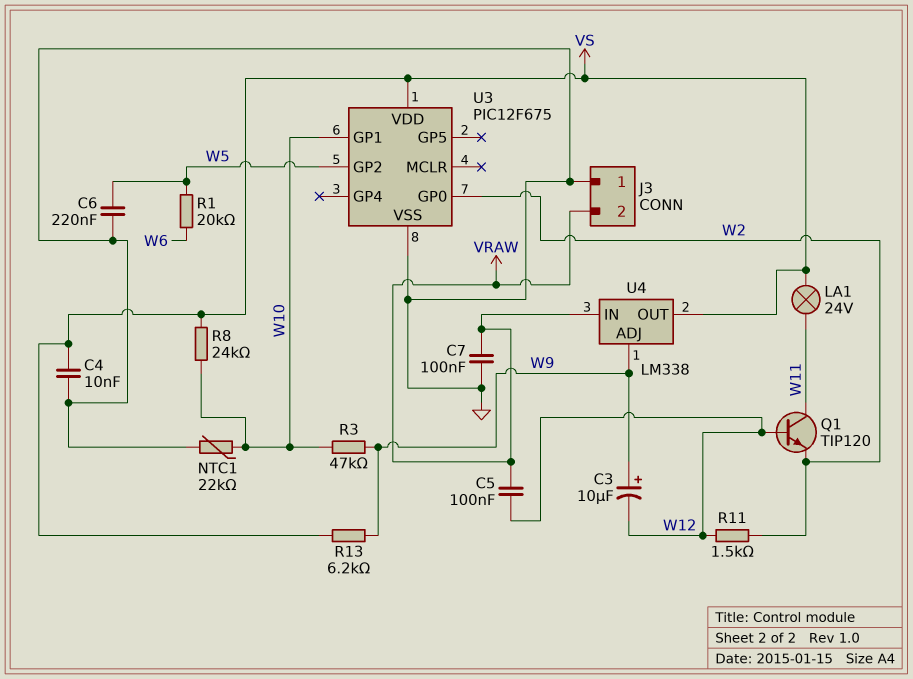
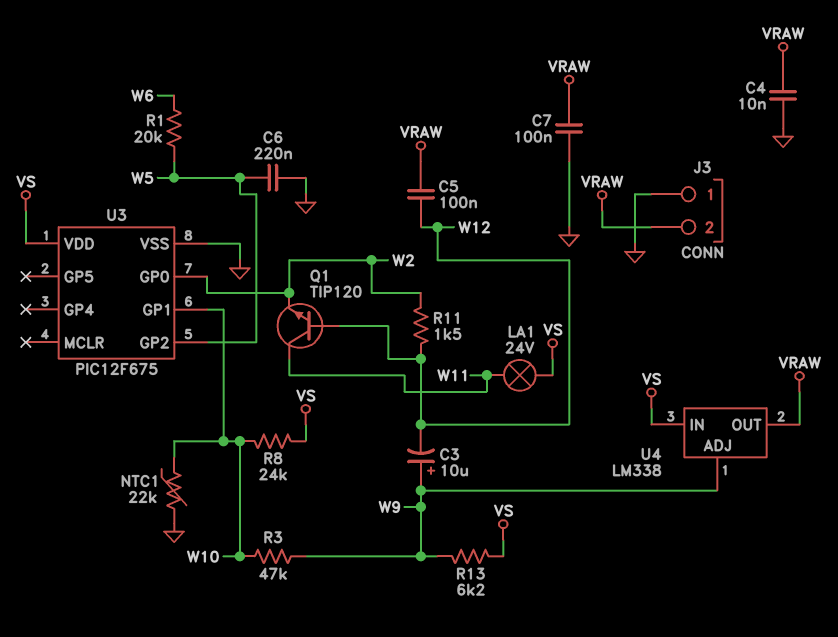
C4: 10nF (GND, VS) -> 10nF (GND, VRAW)
U4 pin IN: VRAW -> VS
U4 pin OUT: VS -> VRAW

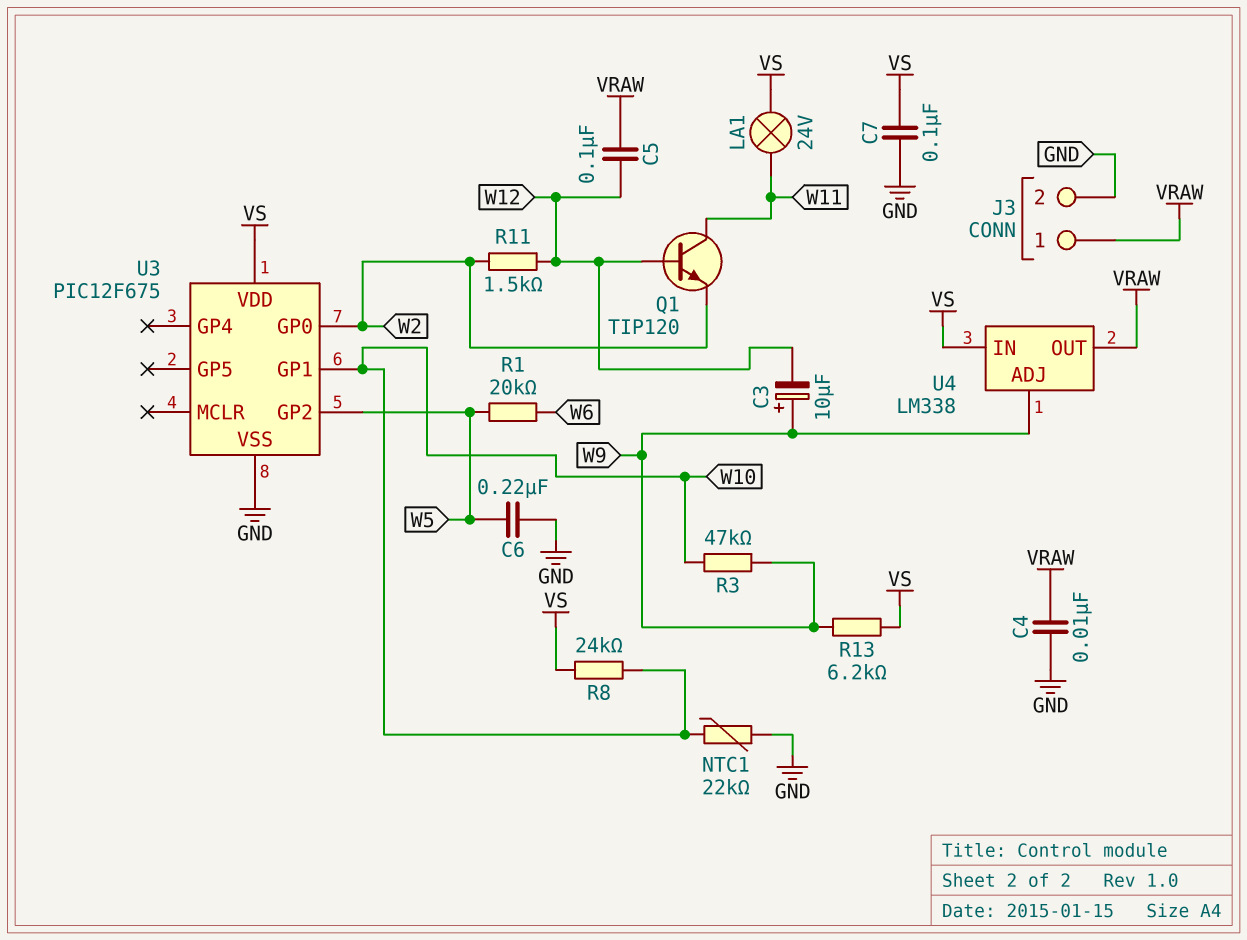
C7: 100nF (GND, VRAW) -> 100nF (GND, VS)
J3 pin 1: GND -> VRAW
J3 pin 2: VRAW -> GND

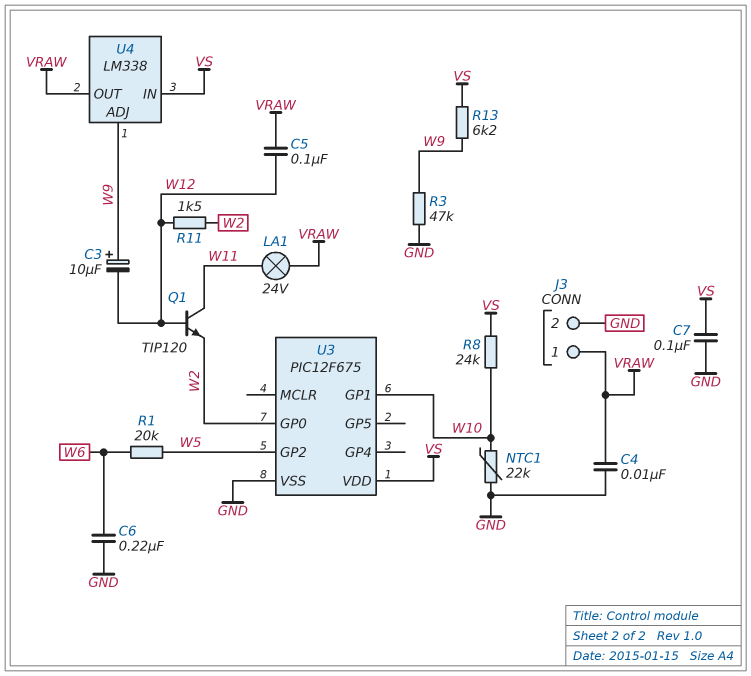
C6: 220nF (GND, W5) -> 220nF (GND, W6)
LA1: lamp 24V (VS, W11) -> lamp 24V (VRAW, W11)
R3: 47k (W9, W10) -> 47k (GND, W9)

